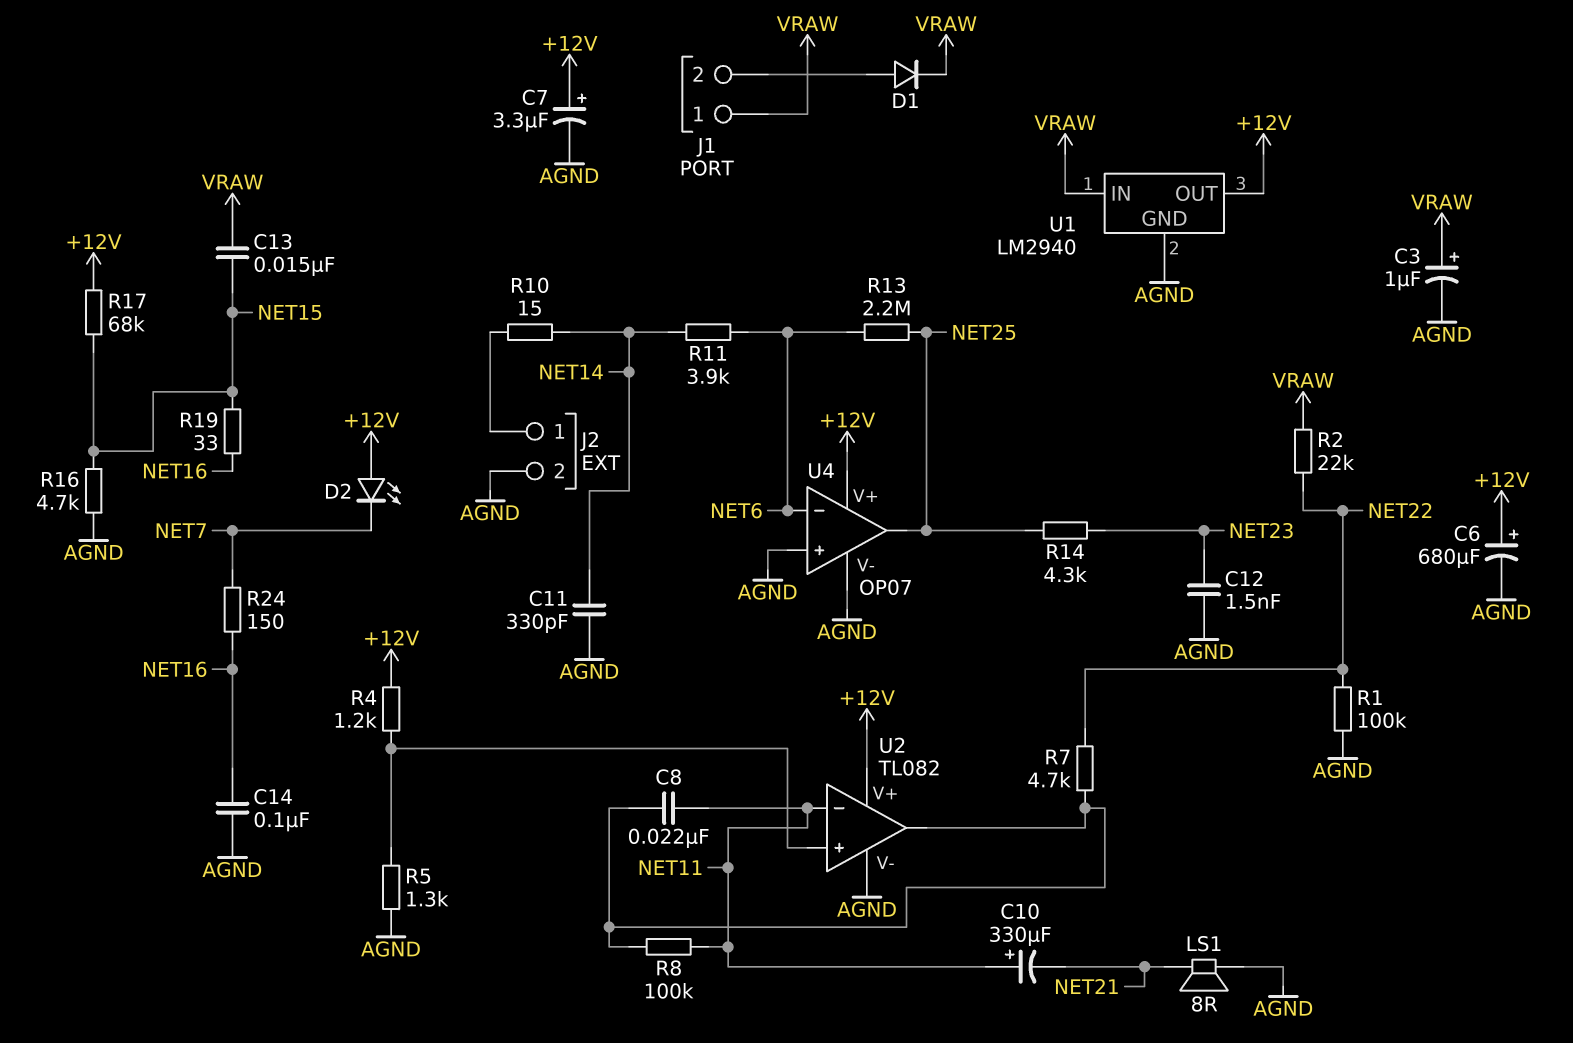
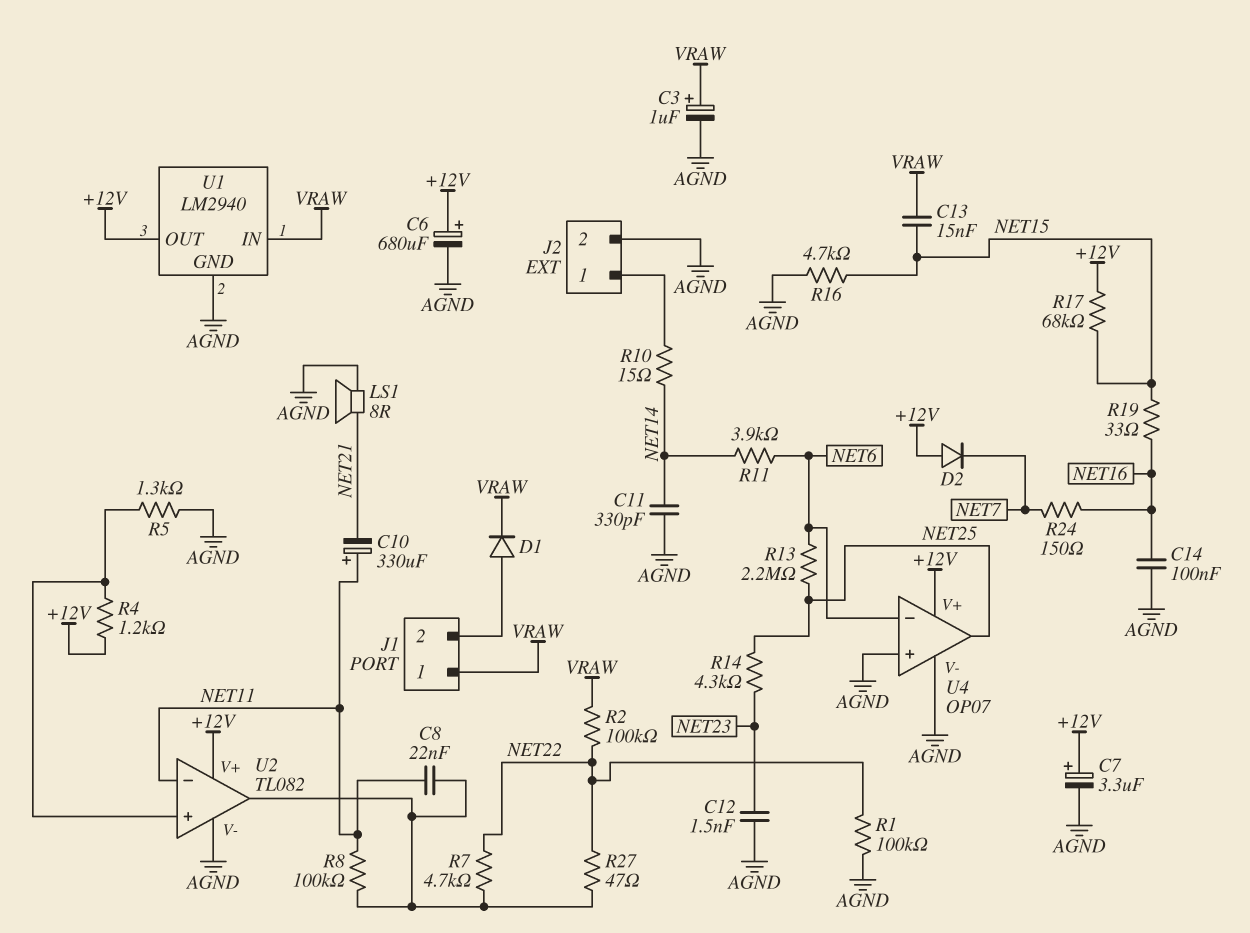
D2: LED (A +12V, K NET7) -> diode (A +12V, K NET7)
R2: 22k (NET22, VRAW) -> 100k (NET22, VRAW)
R27: none -> 47 (NET22, U2/out)

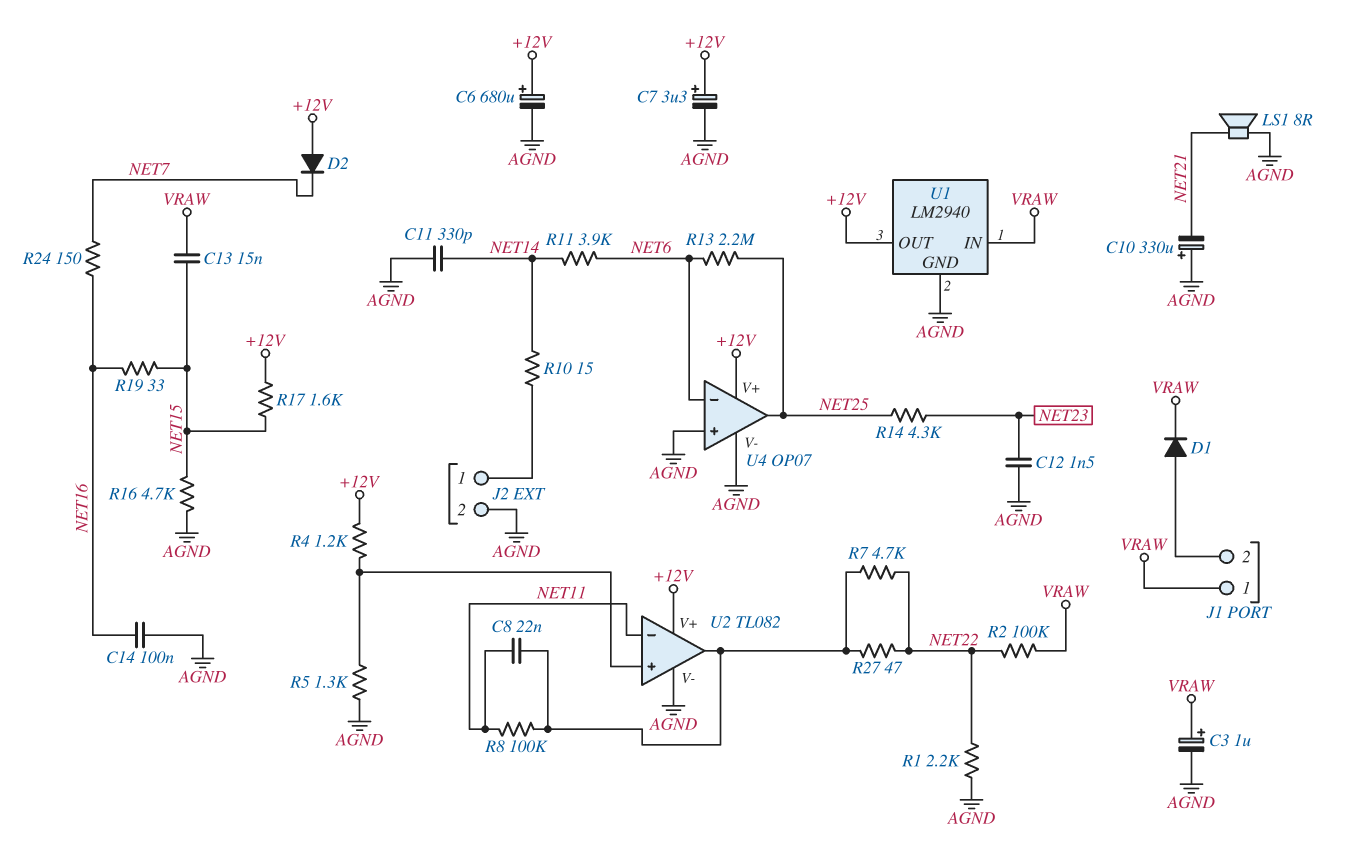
C10: 330uF (plus NET11, minus NET21) -> 330uF (plus AGND, minus NET21)
R1: 100k (AGND, NET22) -> 2.2k (AGND, NET22)
R17: 68k (+12V, NET15) -> 1.6k (+12V, NET15)

